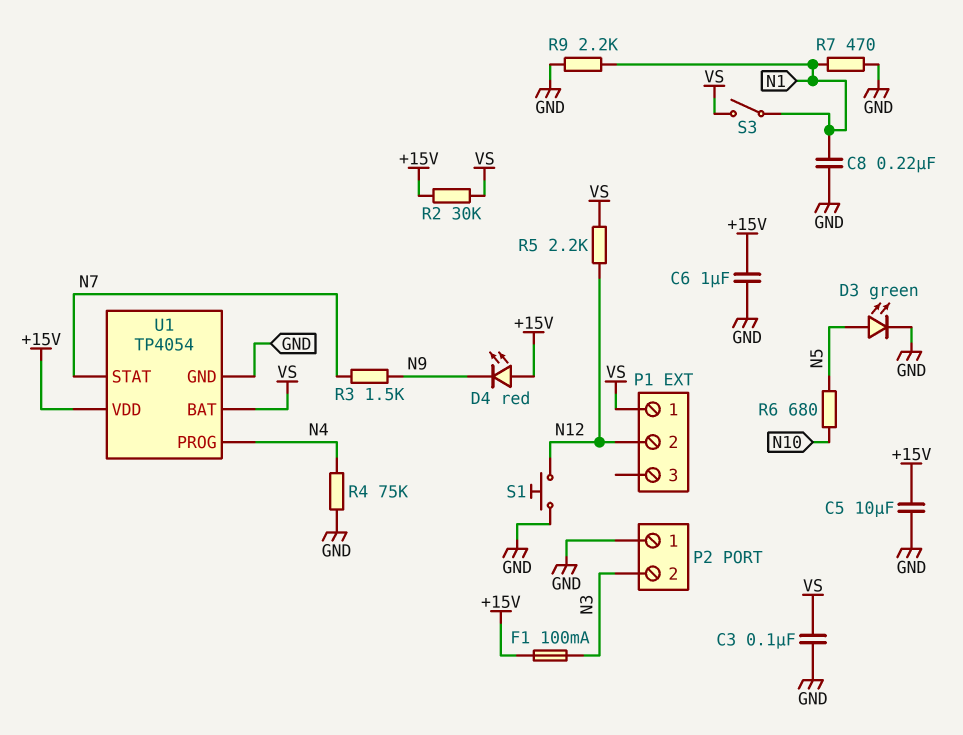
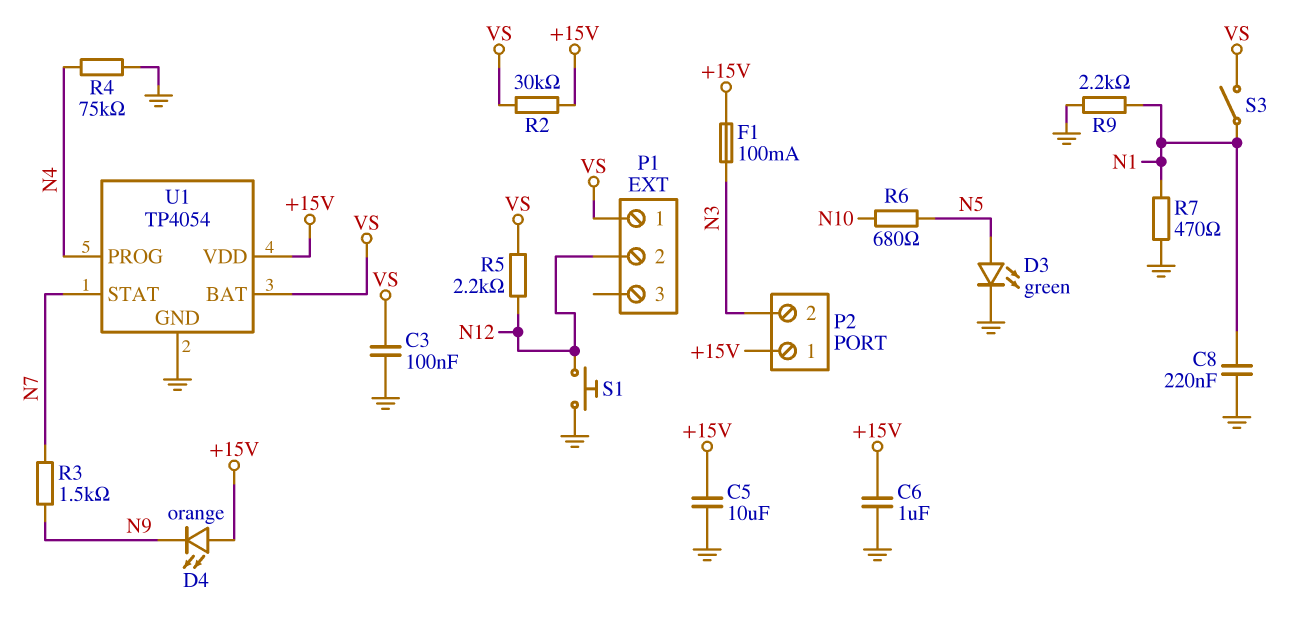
D4: LED red (A +15V, K N9) -> LED orange (A +15V, K N9)
P2 pin 1: GND -> +15V

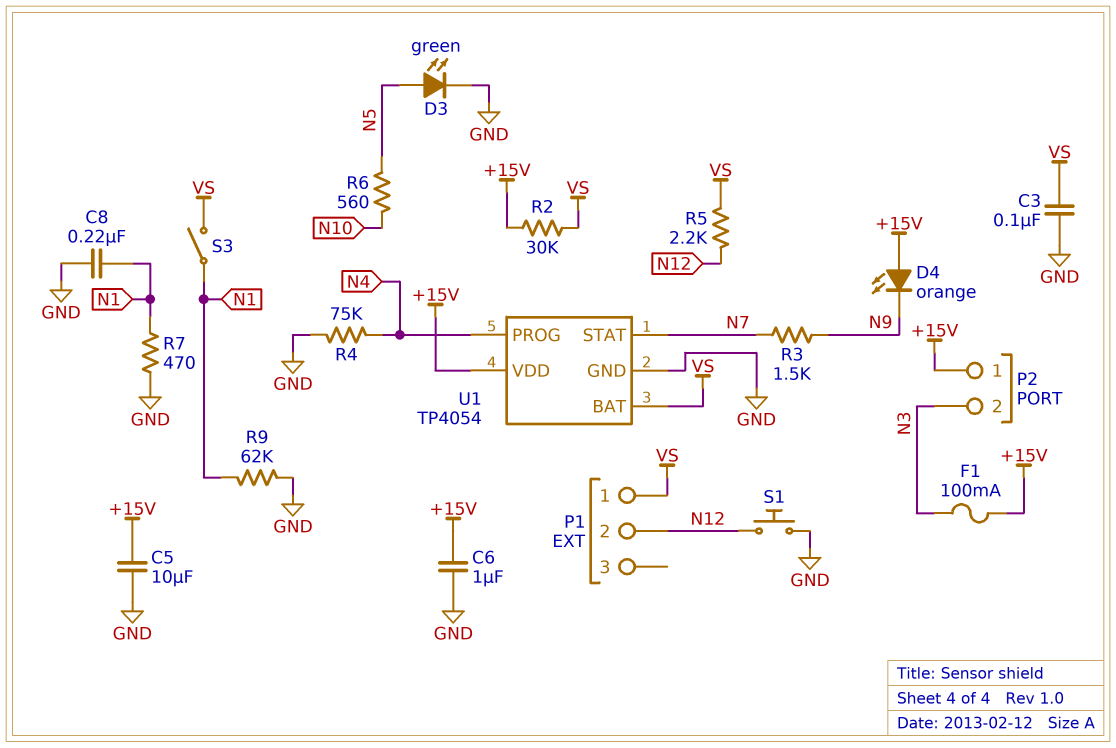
R6: 680 (N5, N10) -> 560 (N5, N10)
R9: 2.2k (GND, N1) -> 62k (GND, N1)

